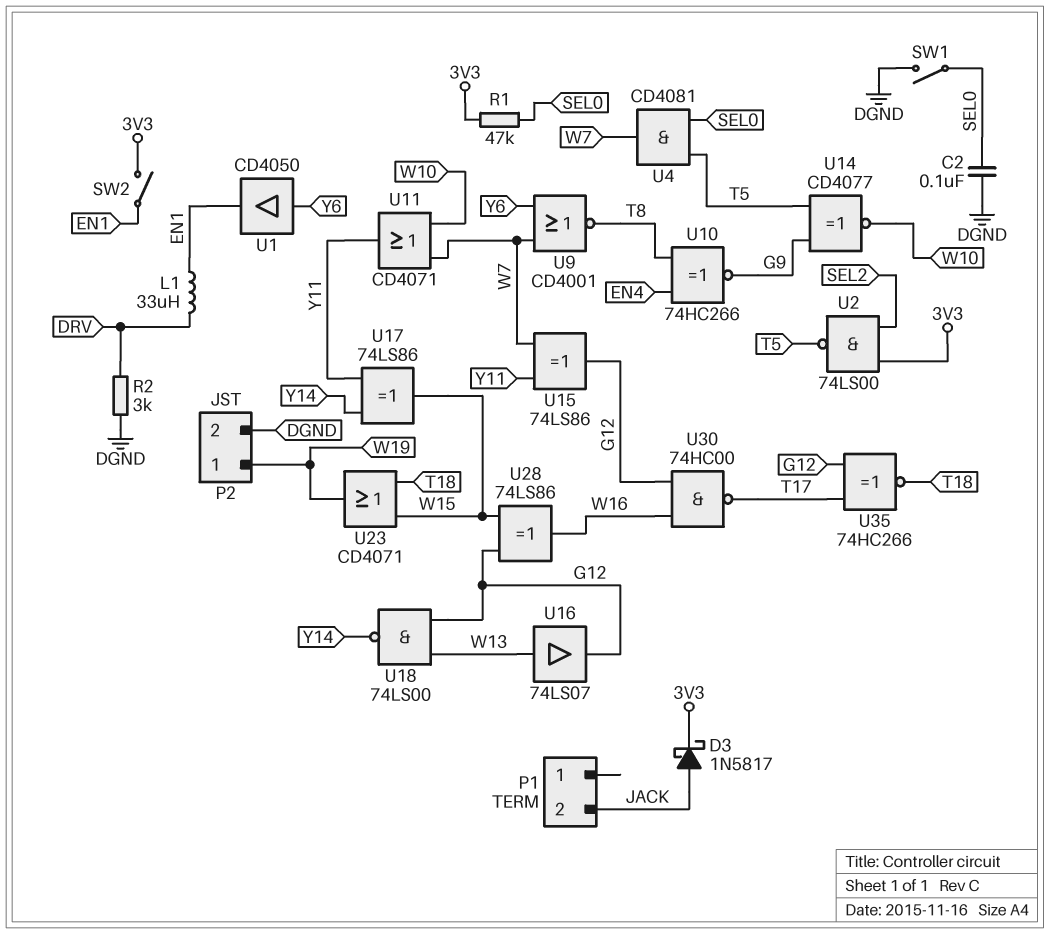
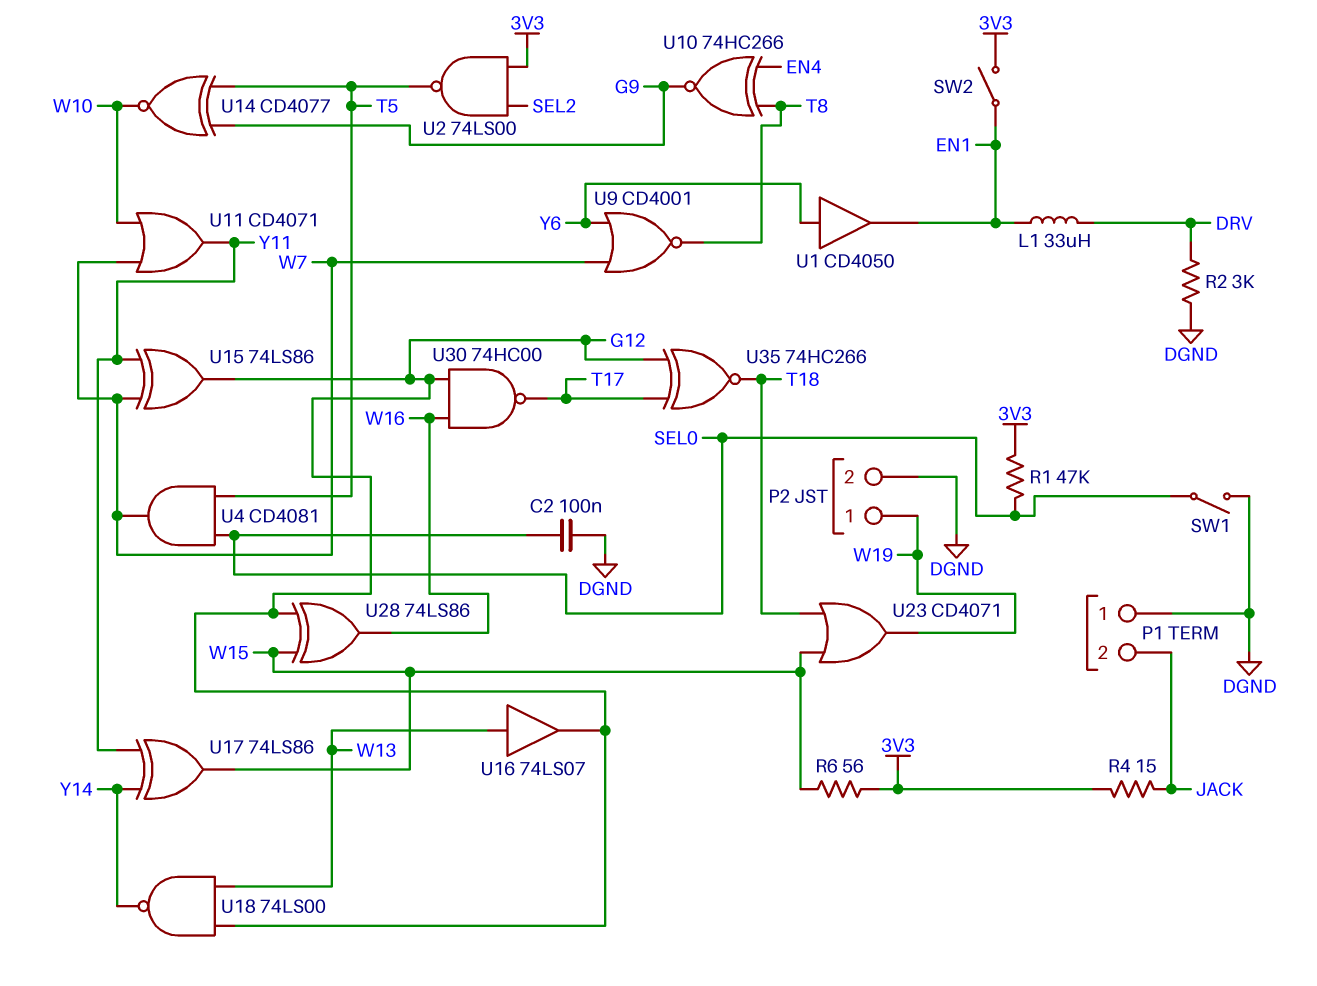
D3: schottky 1N5817 (A JACK, K 3V3) -> none
P1 pin 1: none -> DGND
R4: none -> 15 (3V3, JACK)
R6: none -> 56 (3V3, W15)

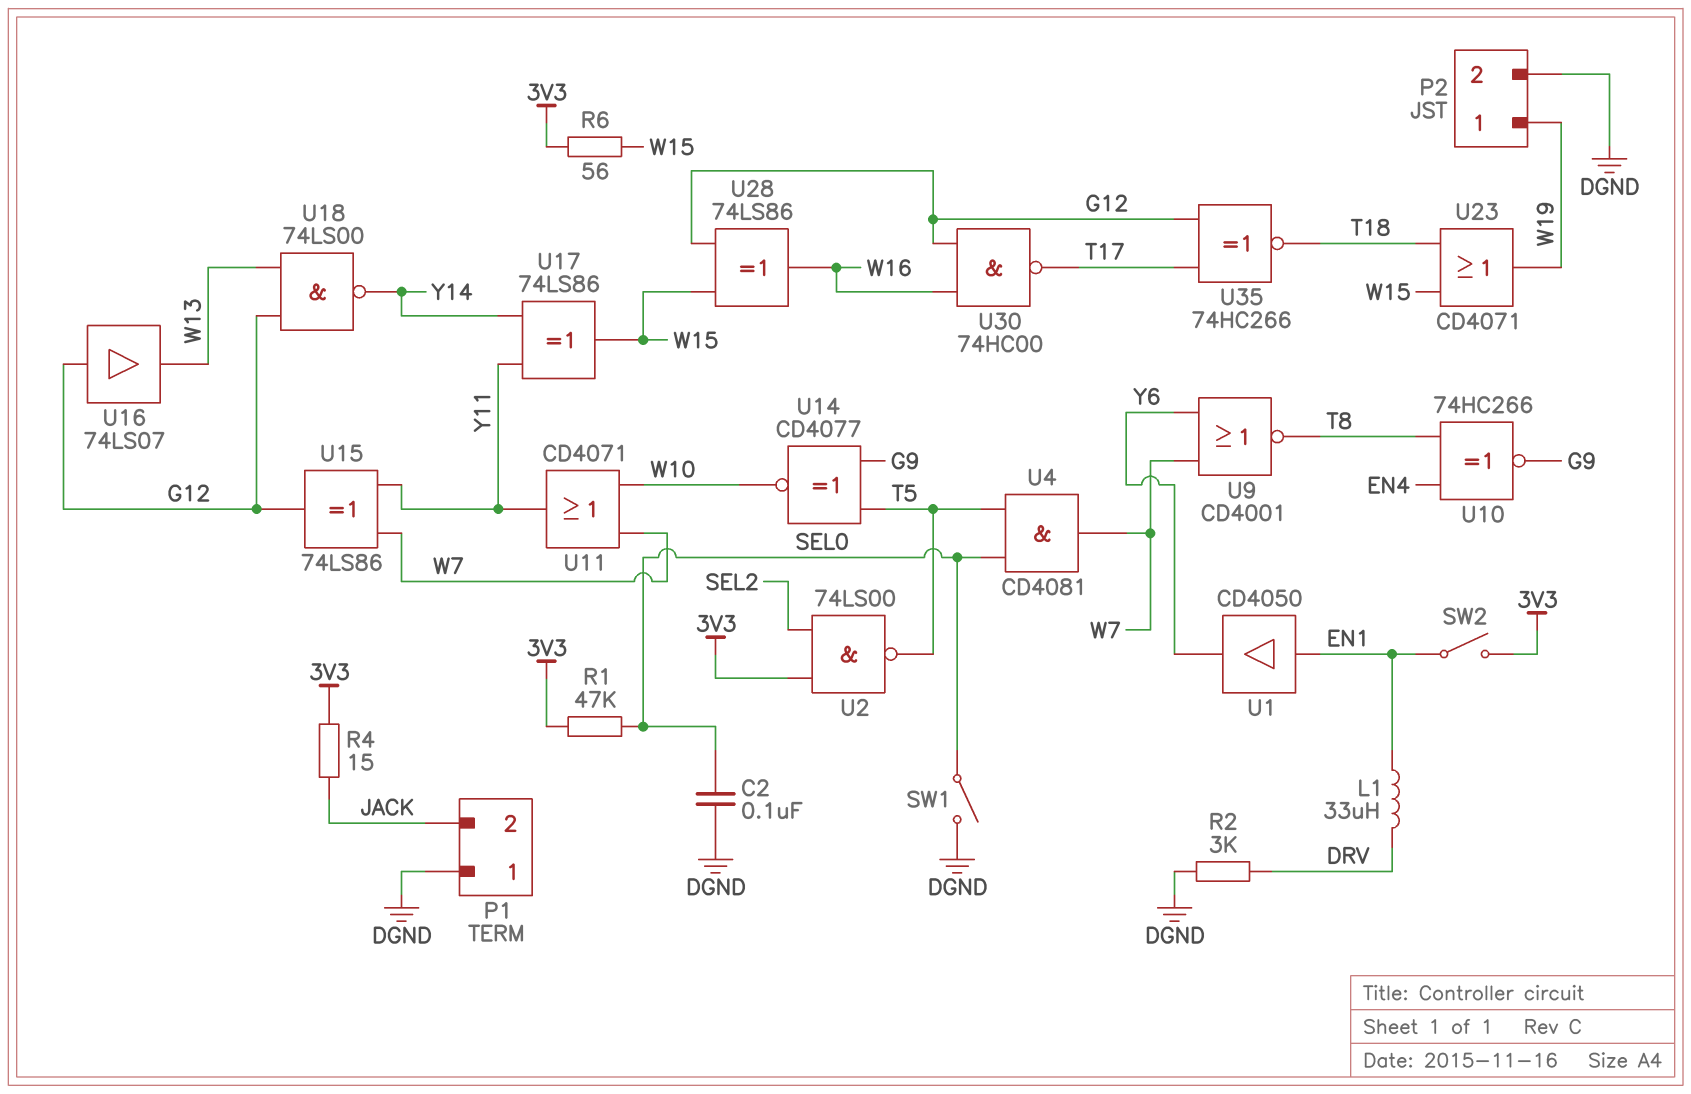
U1: buffer CD4050 (in Y6, out EN1) -> buffer CD4050 (in EN1, out Y6)
U16: buffer 74LS07 (in W13, out G12) -> buffer 74LS07 (in G12, out W13)

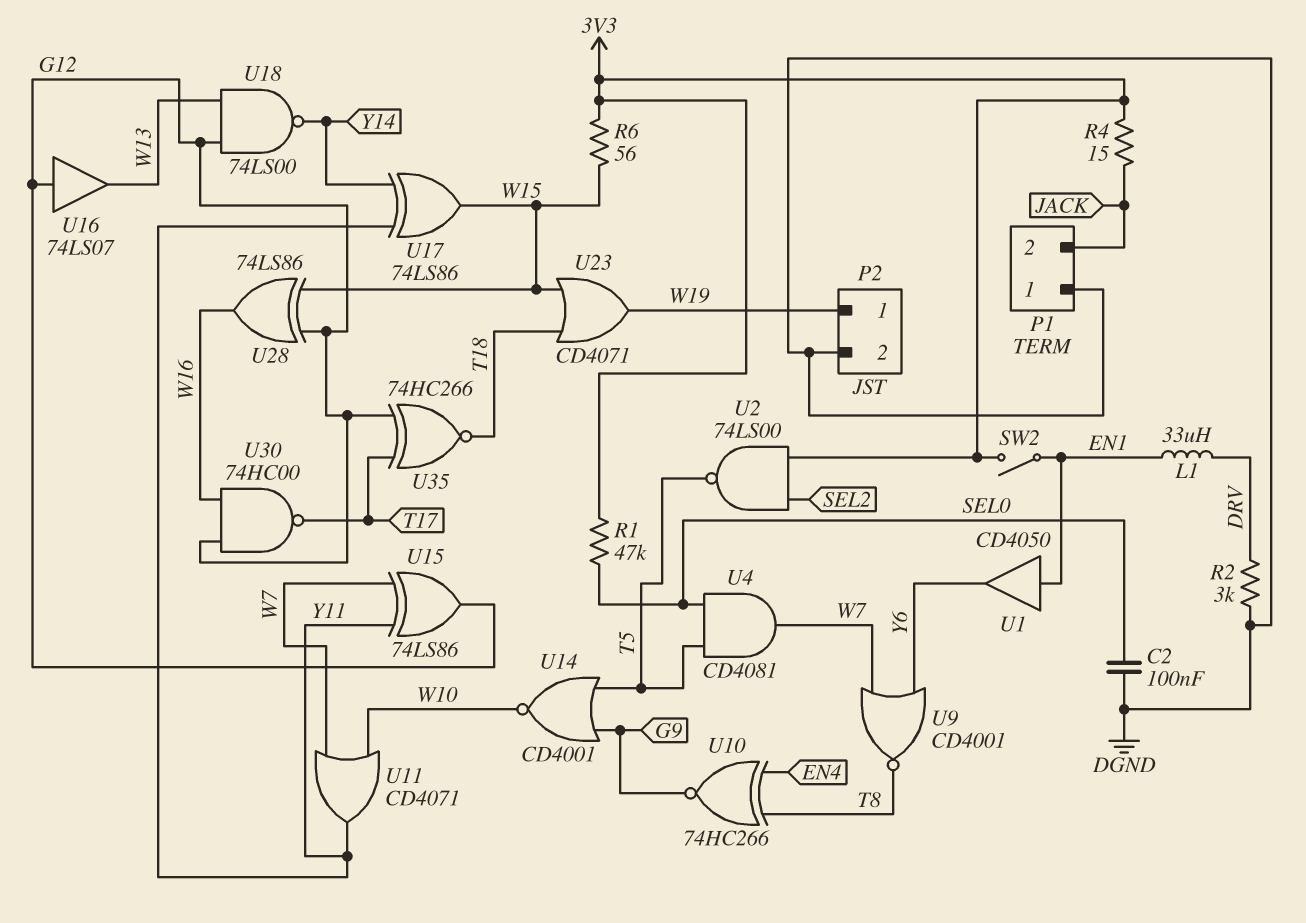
SW1: switch (DGND, SEL0) -> none
U14: XNOR CD4077 (in G9, in T5, out W10) -> NOR CD4001 (in G9, in T5, out W10)

